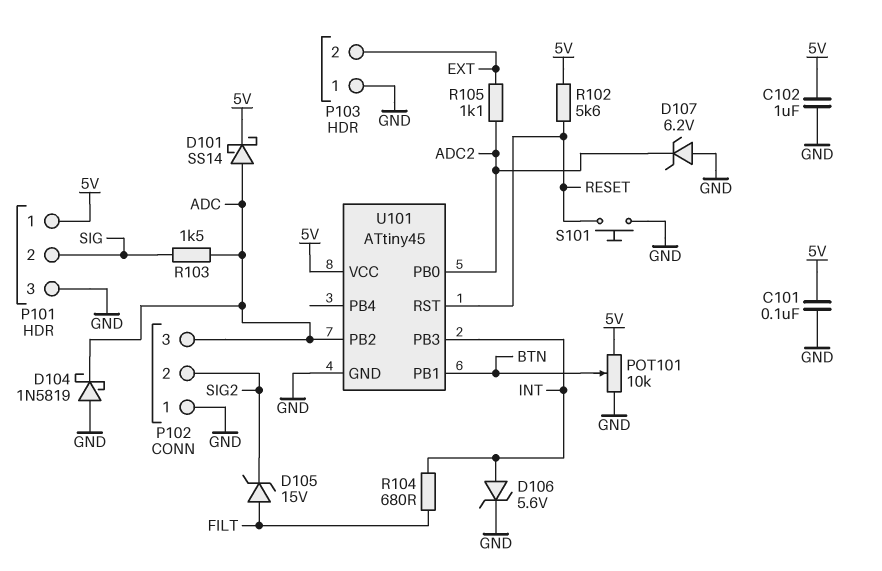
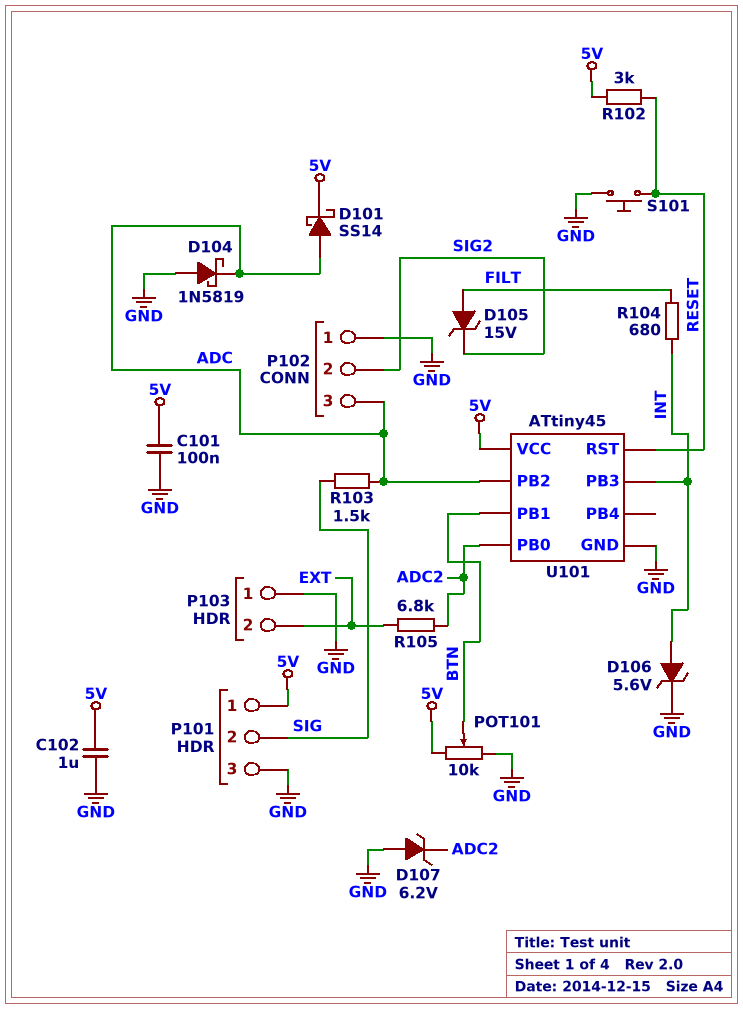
R102: 5.6k (5V, RESET) -> 3k (5V, RESET)
R105: 1.1k (ADC2, EXT) -> 6.8k (ADC2, EXT)

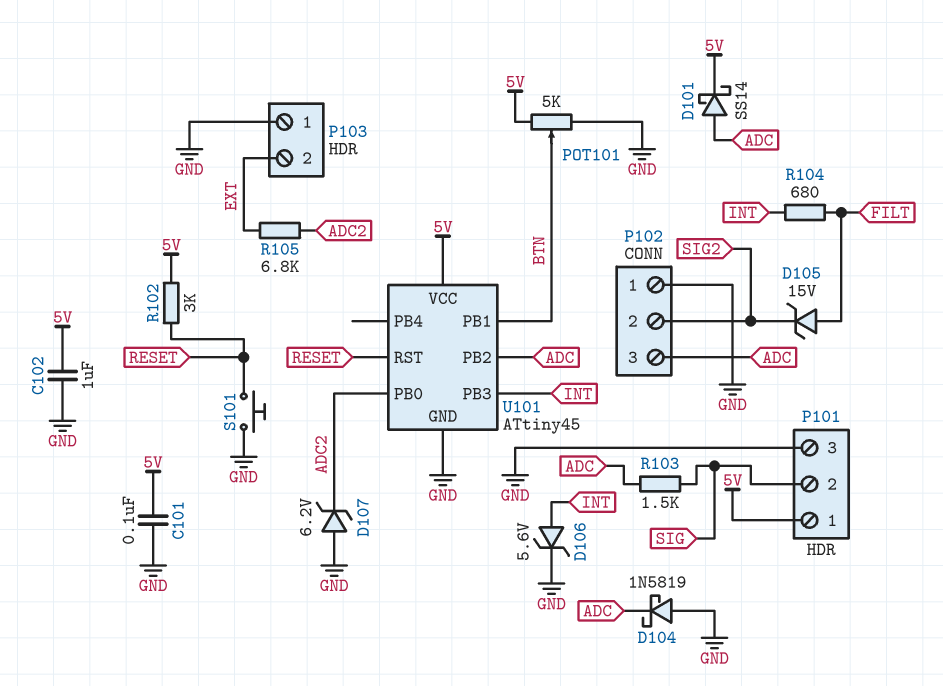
POT101: 10k (5V, GND, wiper BTN) -> 5k (5V, GND, wiper BTN)

